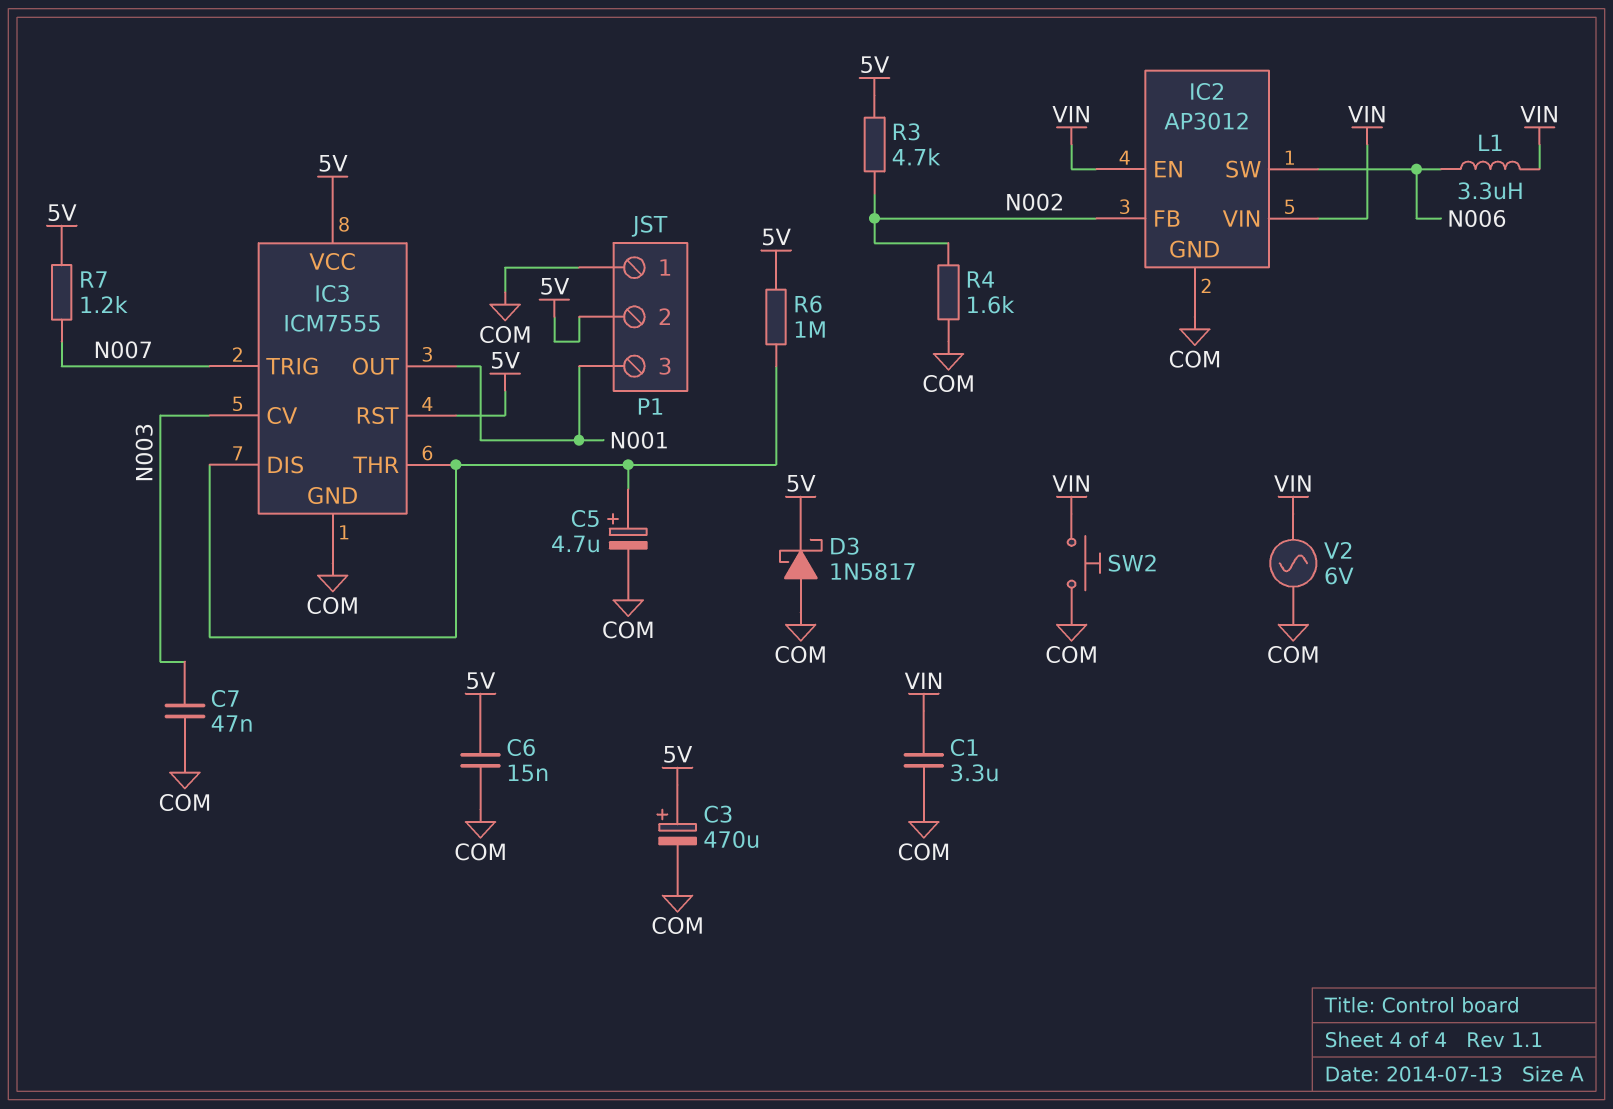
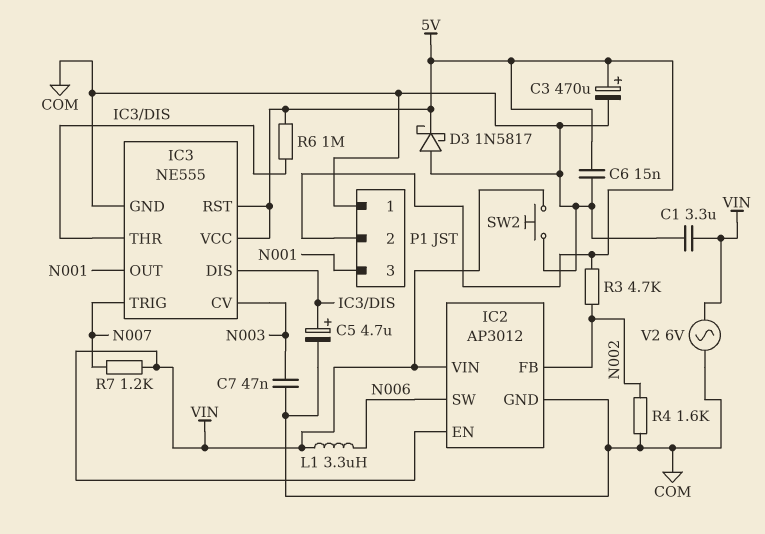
IC3: ICM7555 -> NE555
R7: 1.2k (5V, N007) -> 1.2k (N007, VIN)

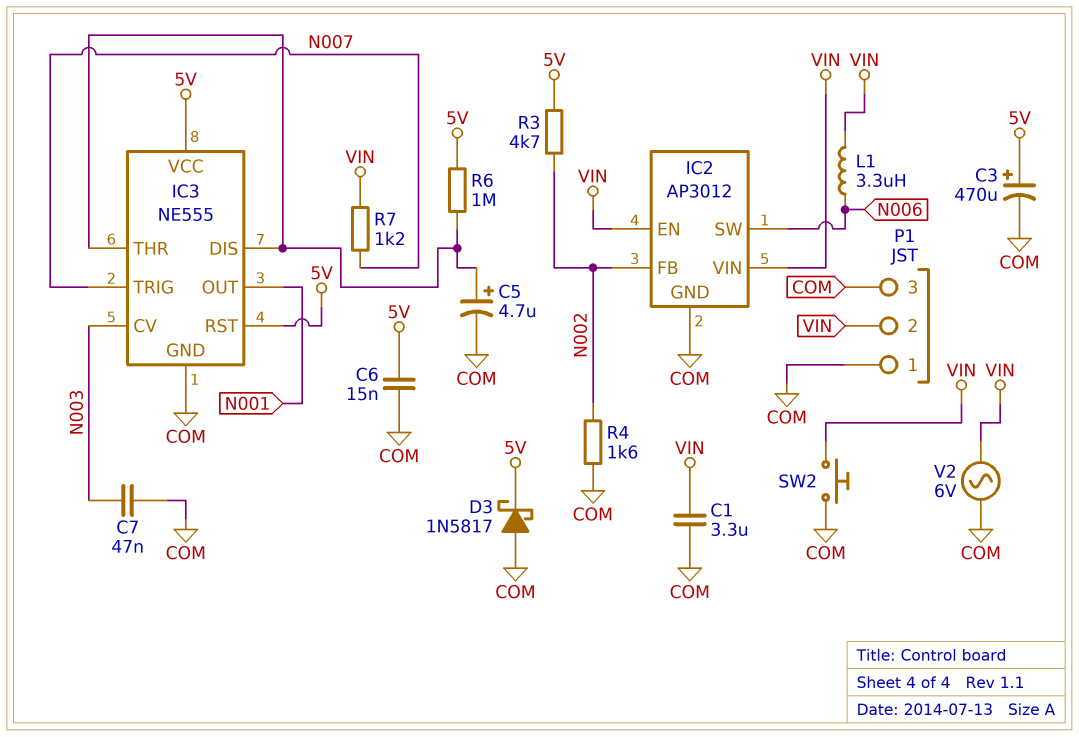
P1 pin 2: 5V -> VIN
P1 pin 3: N001 -> COM

